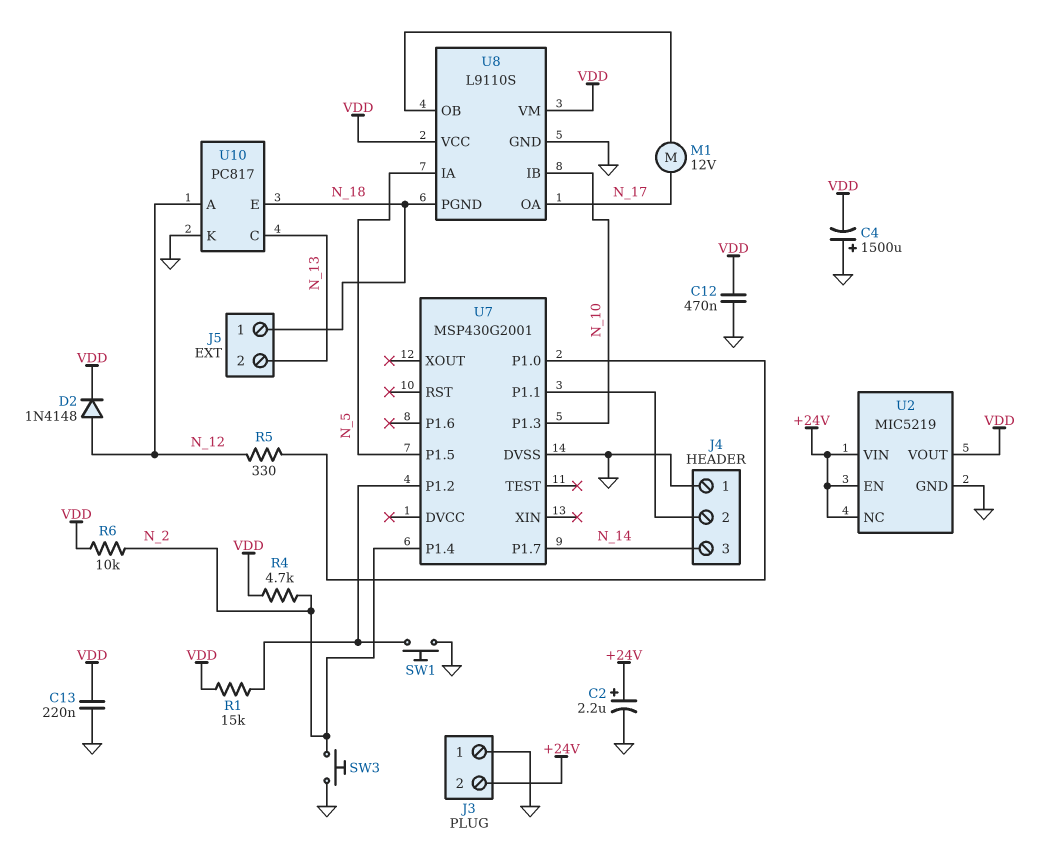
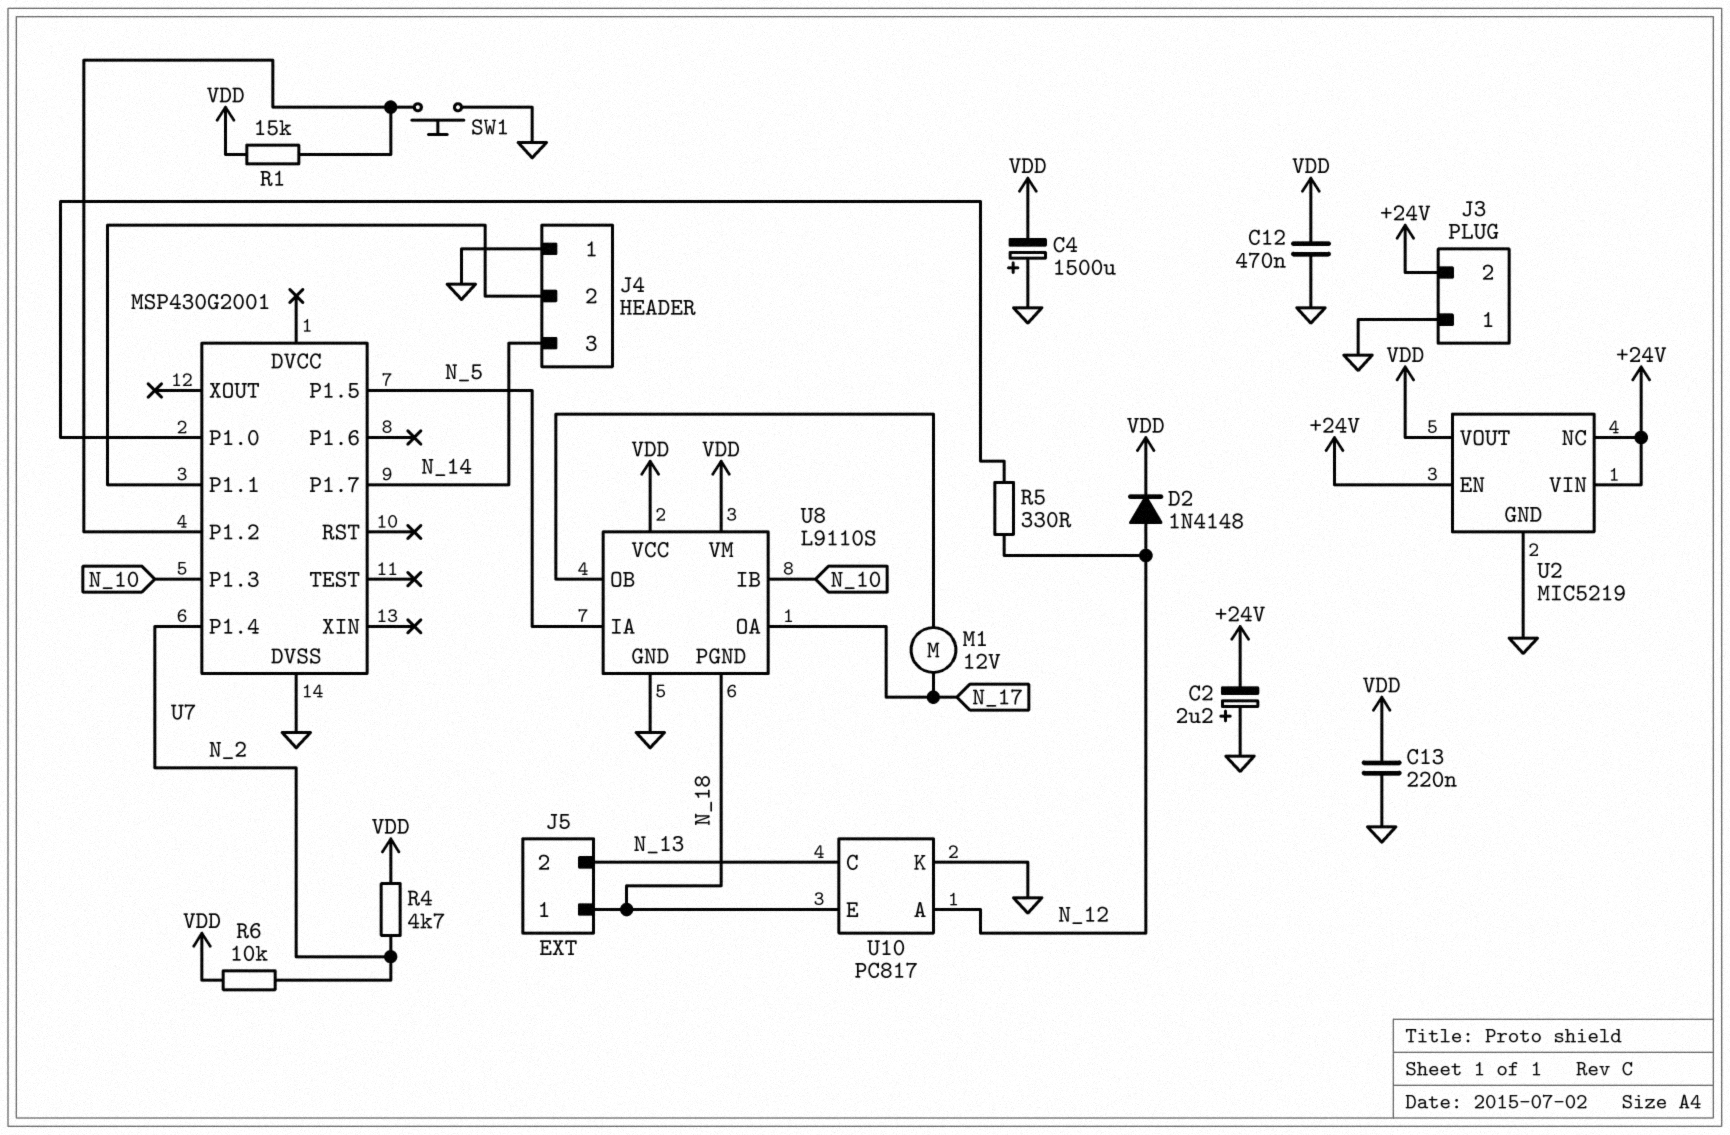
C2: 2.2uF (plus +24V, minus GND) -> 2.2uF (plus GND, minus +24V)
SW3: button (GND, N_2) -> none

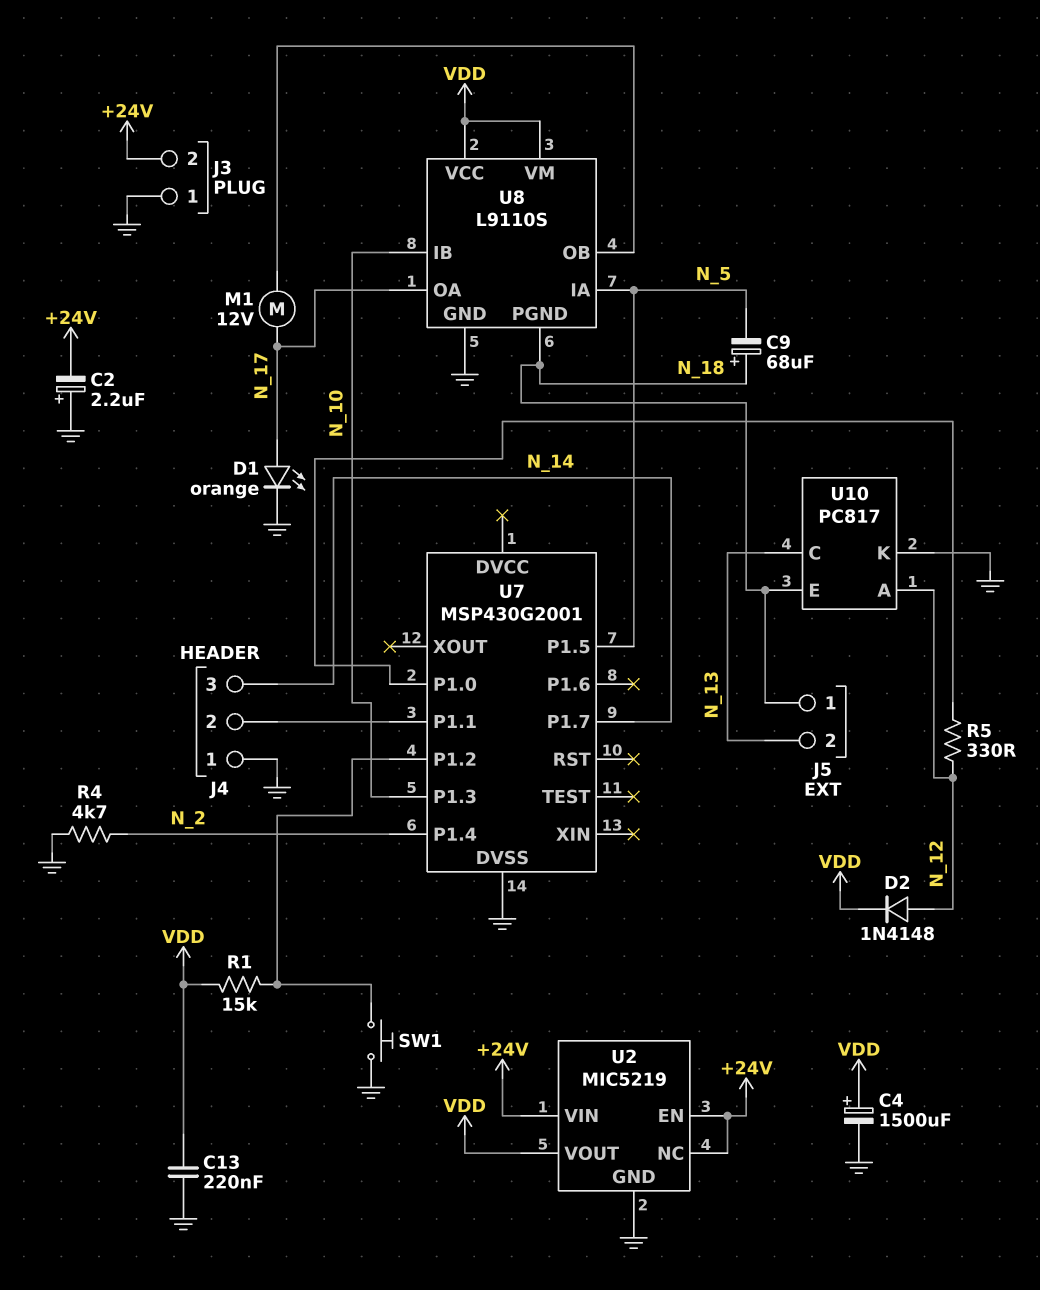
C4: 1500uF (plus GND, minus VDD) -> 1500uF (plus VDD, minus GND)
C9: none -> 68uF (plus N_18, minus N_5)
C12: 470nF (GND, VDD) -> none
D1: none -> LED orange (A N_17, K GND)
R4: 4.7k (N_2, VDD) -> 4.7k (GND, N_2)
R6: 10k (N_2, VDD) -> none

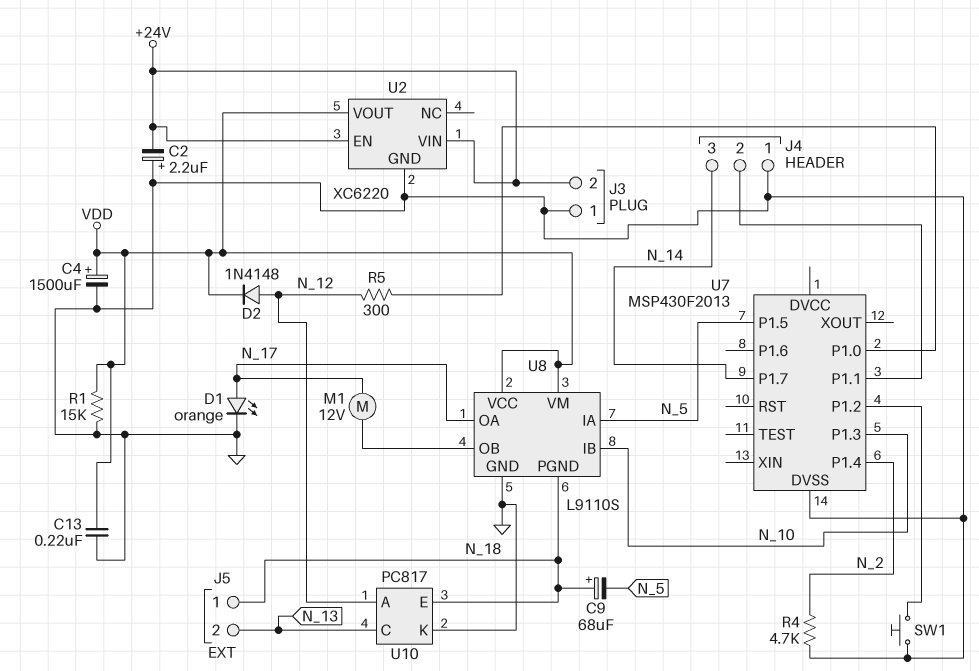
R1: 15k (U7/P1.2, VDD) -> 15k (GND, VDD)
R5: 330 (N_12, U7/P1.0) -> 300 (N_12, U7/P1.0)
U2: MIC5219 -> XC6220
U2 pin NC: +24V -> none
U7: MSP430G2001 -> MSP430F2013

